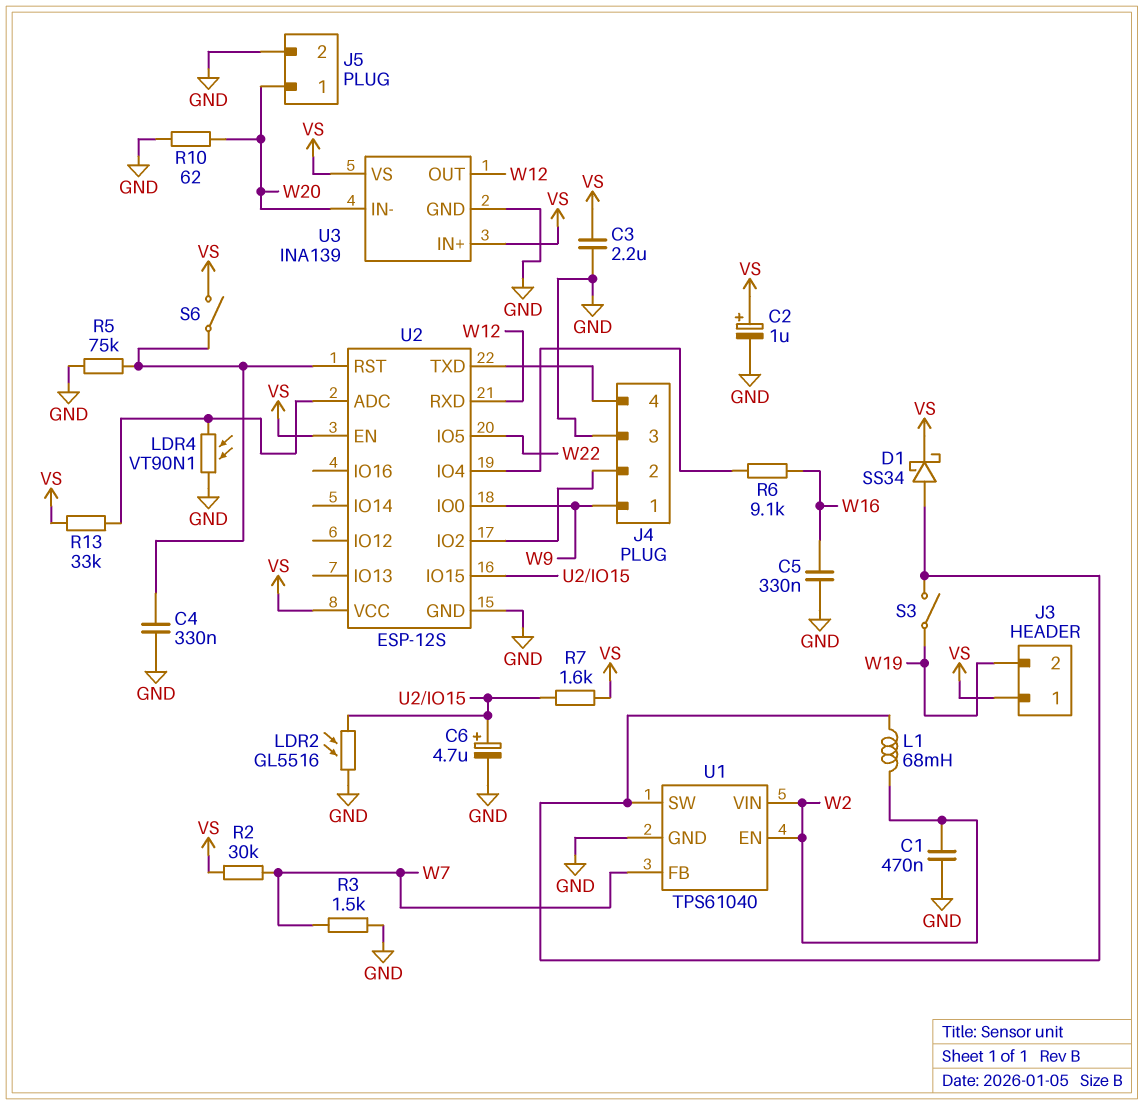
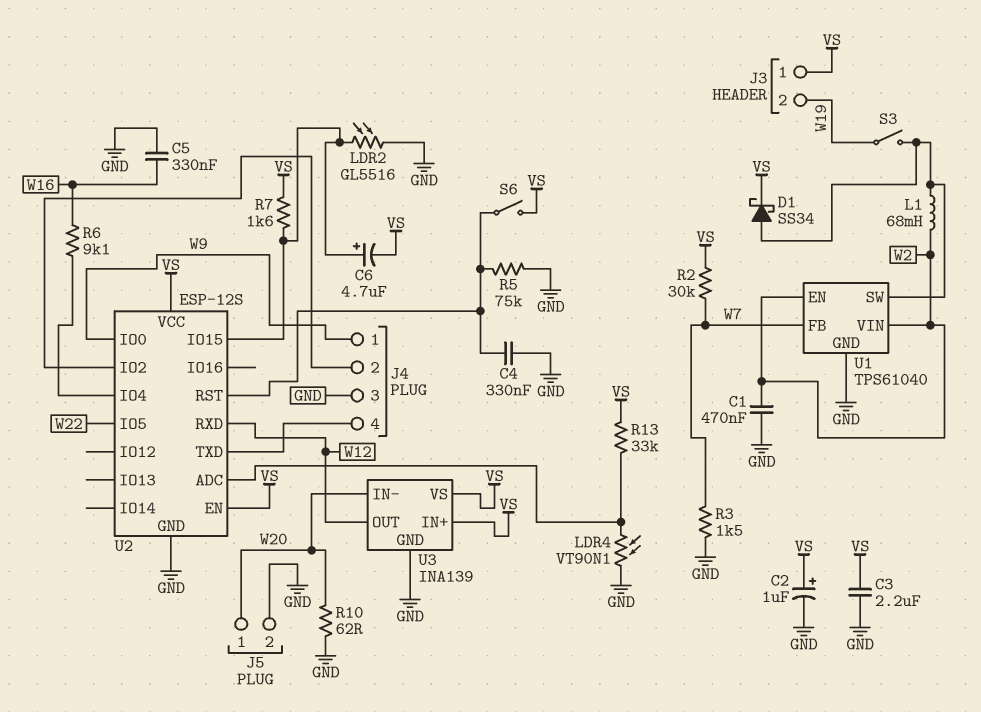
C6: 4.7uF (plus U2/IO15, minus GND) -> 4.7uF (plus U2/IO15, minus VS)

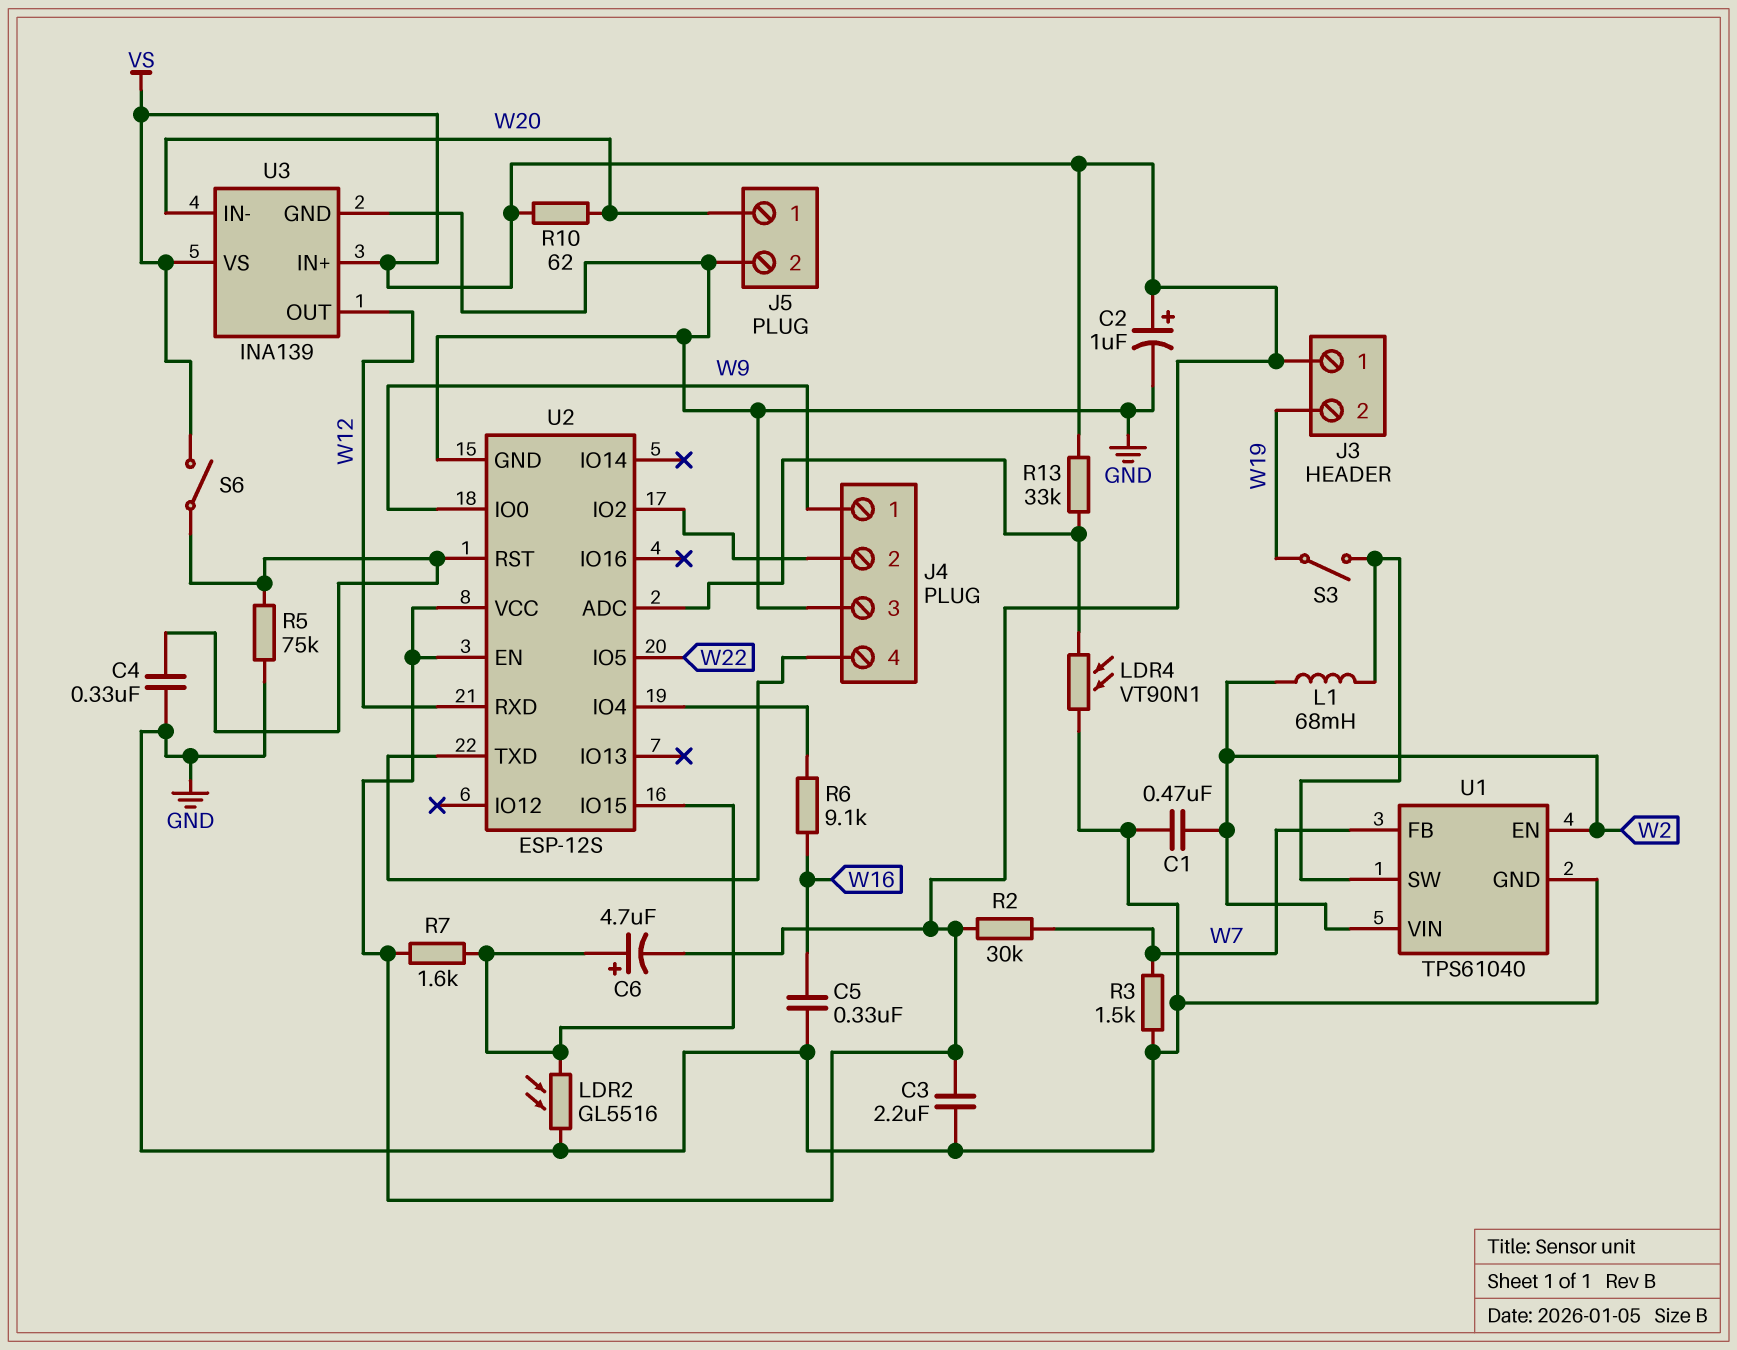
D1: schottky SS34 (A U1/SW, K VS) -> none
R10: 62 (GND, W20) -> 62 (VS, W20)

